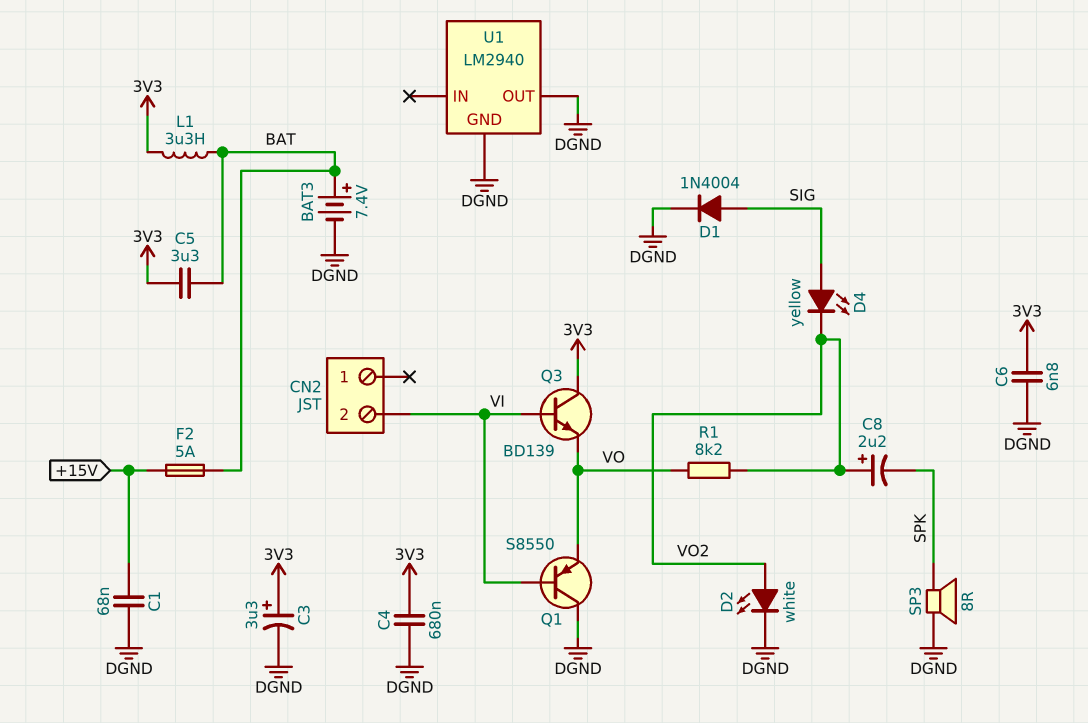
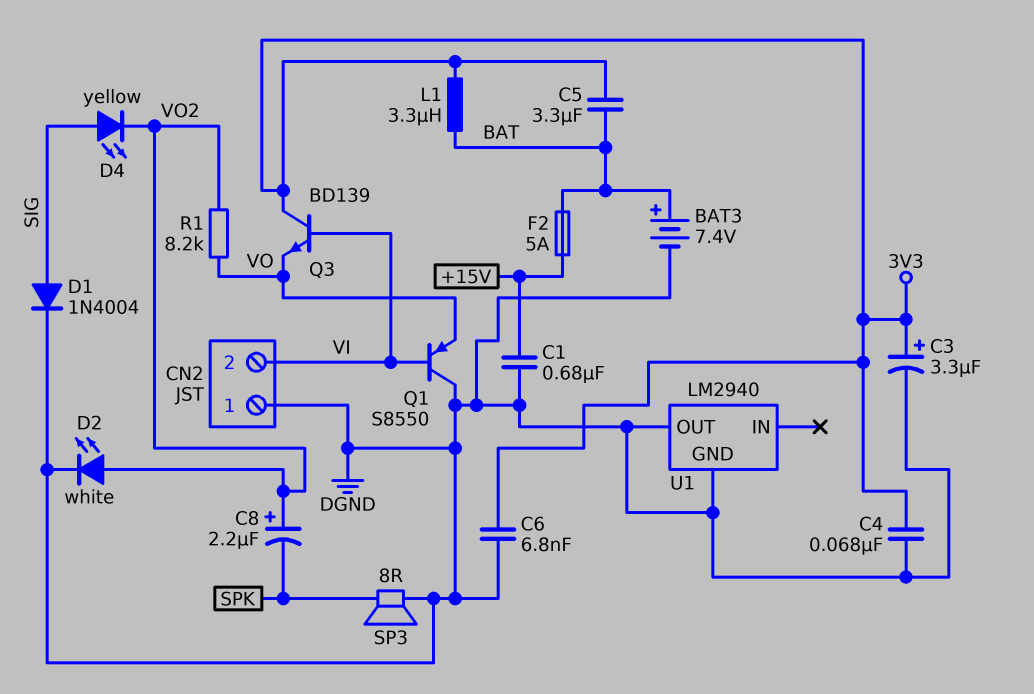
C1: 68nF (+15V, DGND) -> 680nF (+15V, DGND)
C4: 680nF (3V3, DGND) -> 68nF (3V3, DGND)
CN2 pin 1: none -> DGND

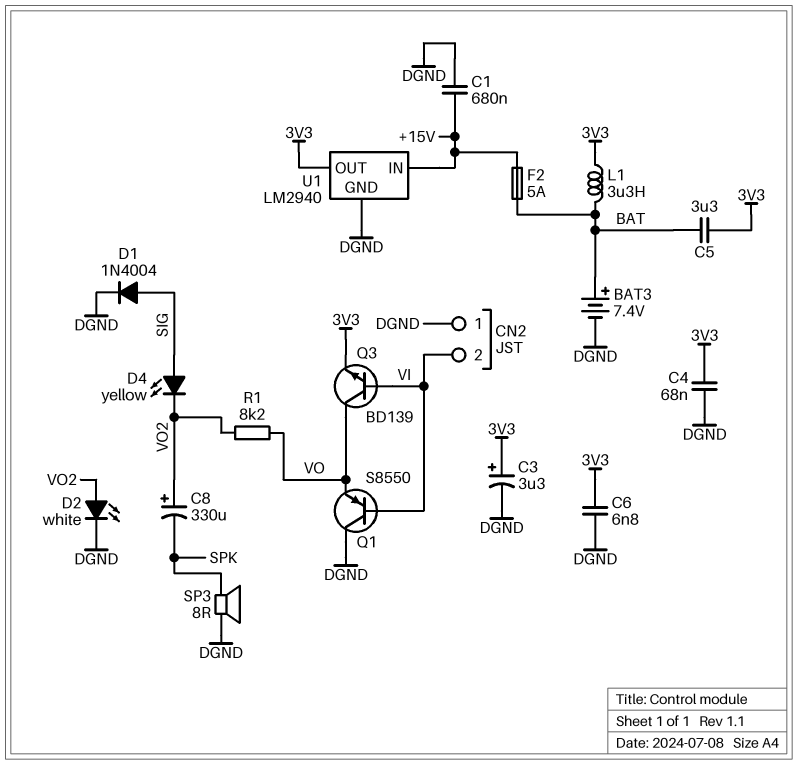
C8: 2.2uF (plus VO2, minus SPK) -> 330uF (plus VO2, minus SPK)
Q3: NPN BD139 (B VI, C 3V3, E VO) -> NPN BD139 (B VI, C VO, E 3V3)
U1 pin IN: none -> +15V
U1 pin OUT: DGND -> 3V3

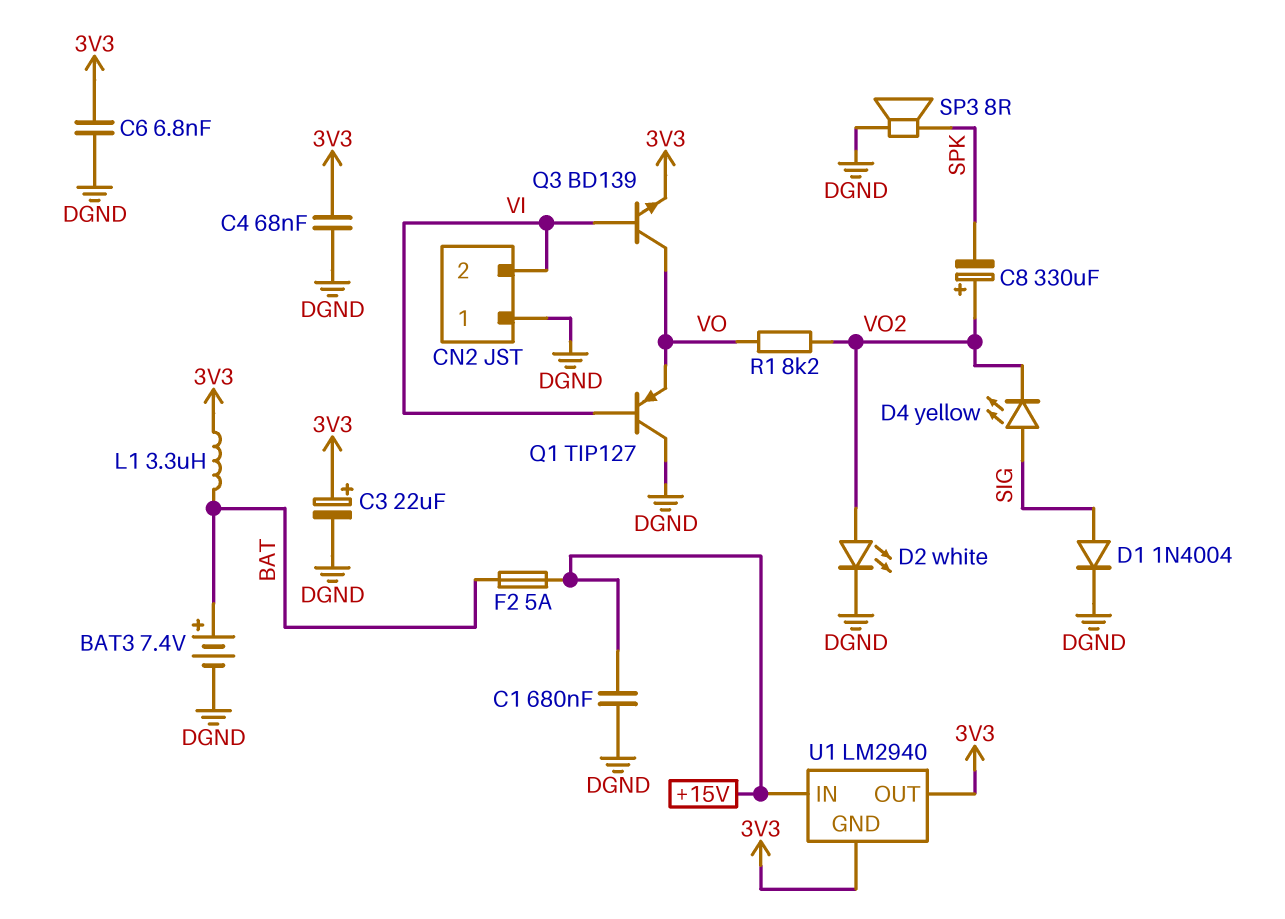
C3: 3.3uF (plus 3V3, minus DGND) -> 22uF (plus 3V3, minus DGND)
C5: 3.3uF (3V3, BAT) -> none
Q1: PNP S8550 (B VI, C DGND, E VO) -> PNP TIP127 (B VI, C DGND, E VO)
U1 pin GND: DGND -> 3V3

